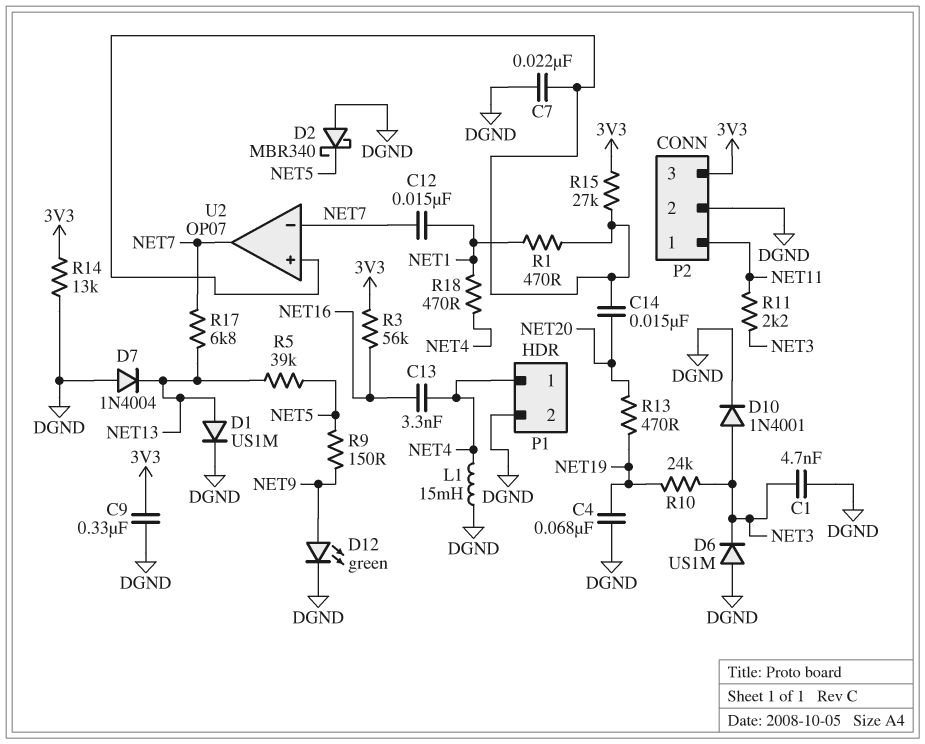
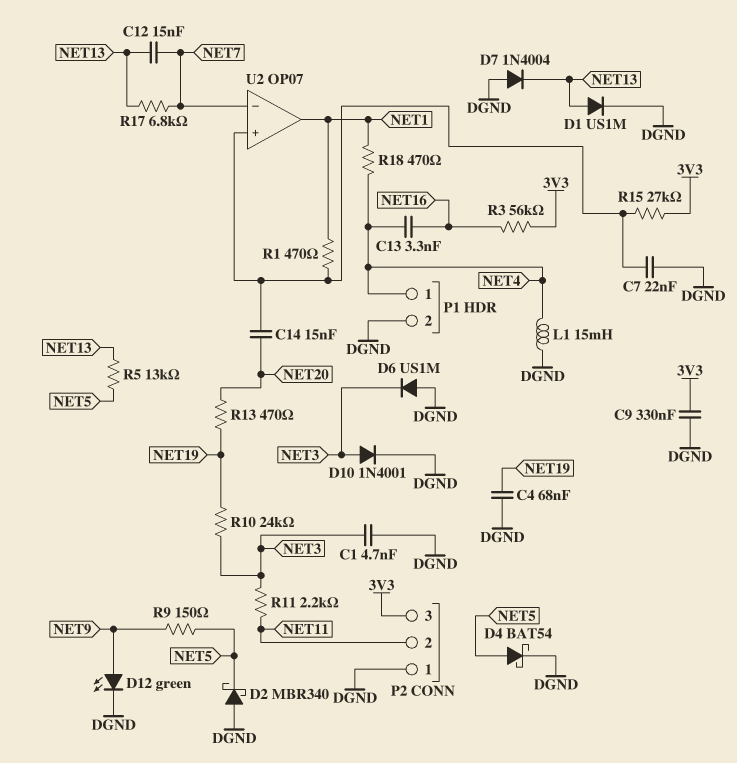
C12: 15nF (NET1, NET7) -> 15nF (NET7, NET13)
D4: none -> schottky BAT54 (A NET5, K DGND)
P2 pin 1: NET11 -> DGND
P2 pin 2: DGND -> NET11
R5: 39k (NET5, NET13) -> 13k (NET5, NET13)
R14: 13k (3V3, DGND) -> none
U2 pin out: NET7 -> NET1

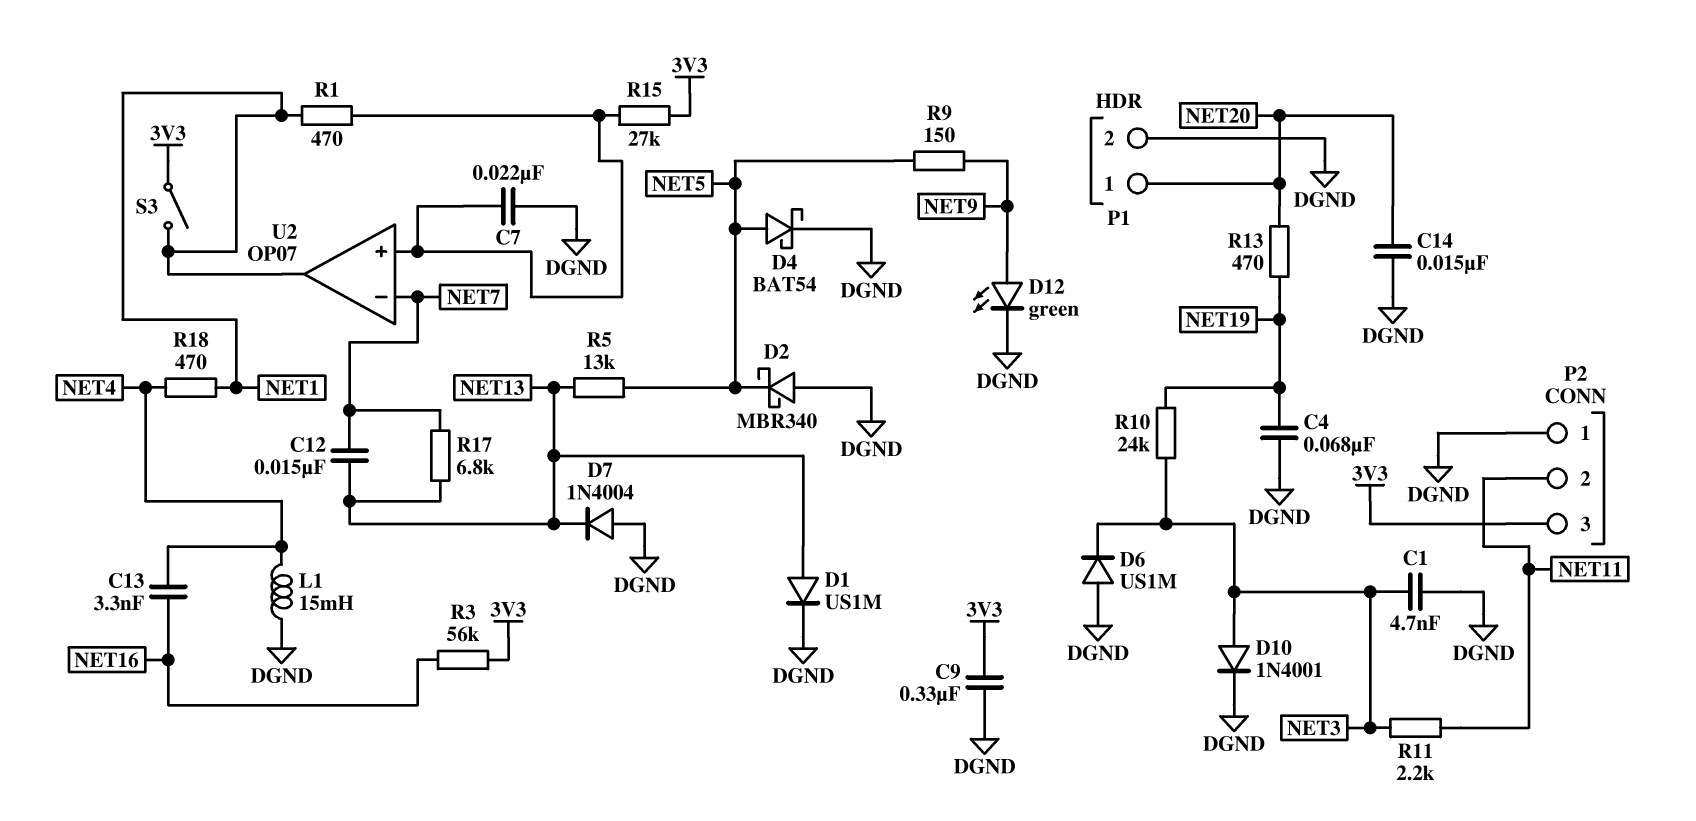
C14: 15nF (NET20, U2/in+) -> 15nF (DGND, NET20)
P1 pin 1: NET4 -> NET20
S3: none -> switch (3V3, NET1)

